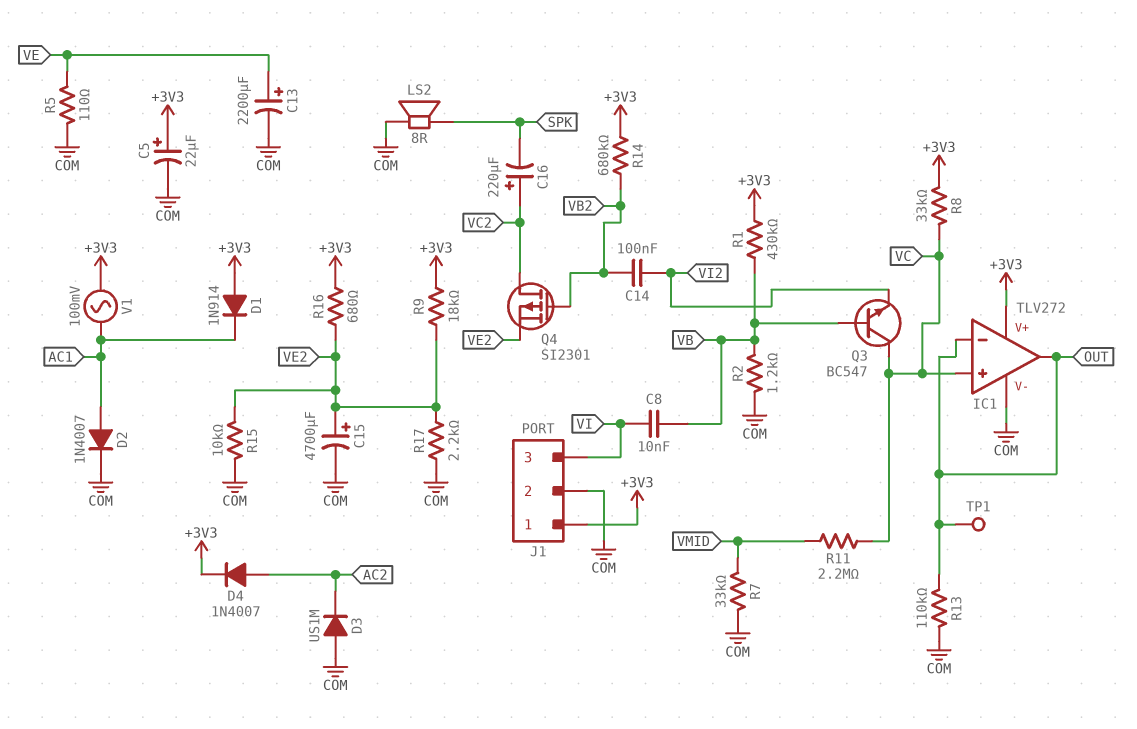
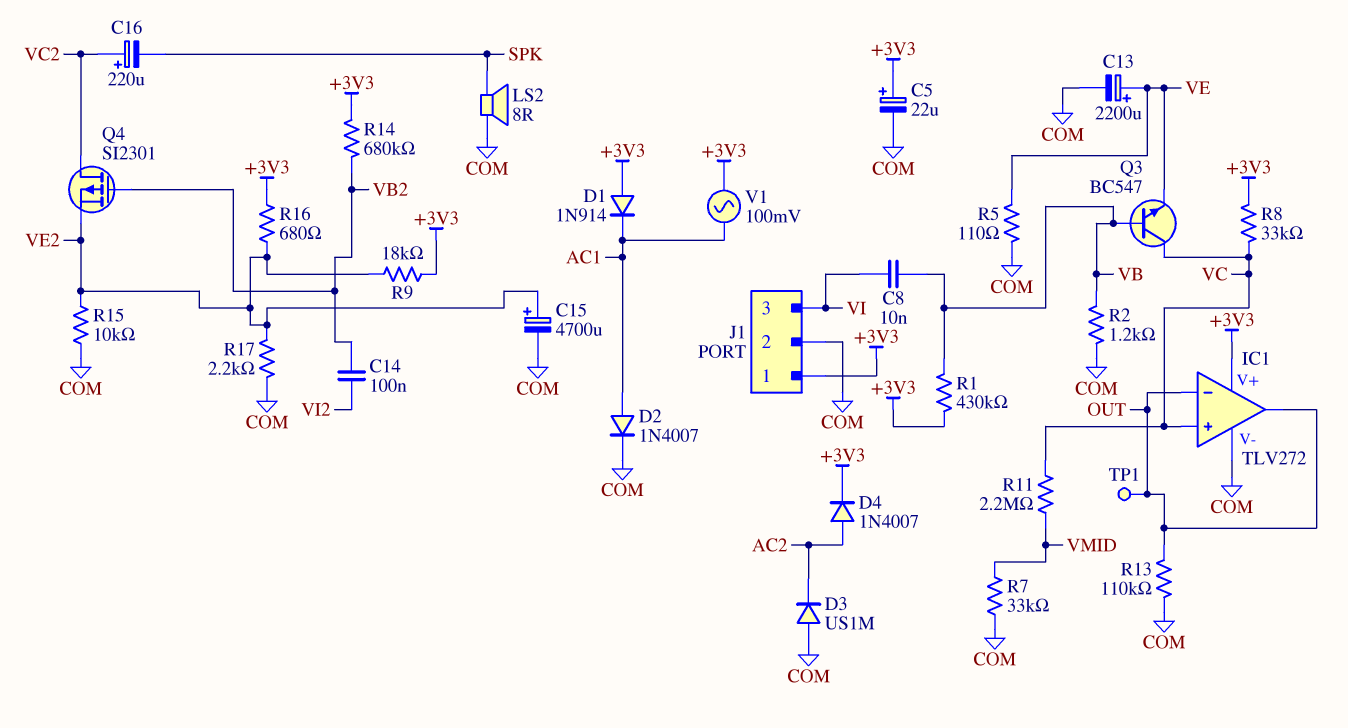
Q3: NPN BC547 (B VB, C VC, E VI2) -> NPN BC547 (B VB, C VC, E VE)

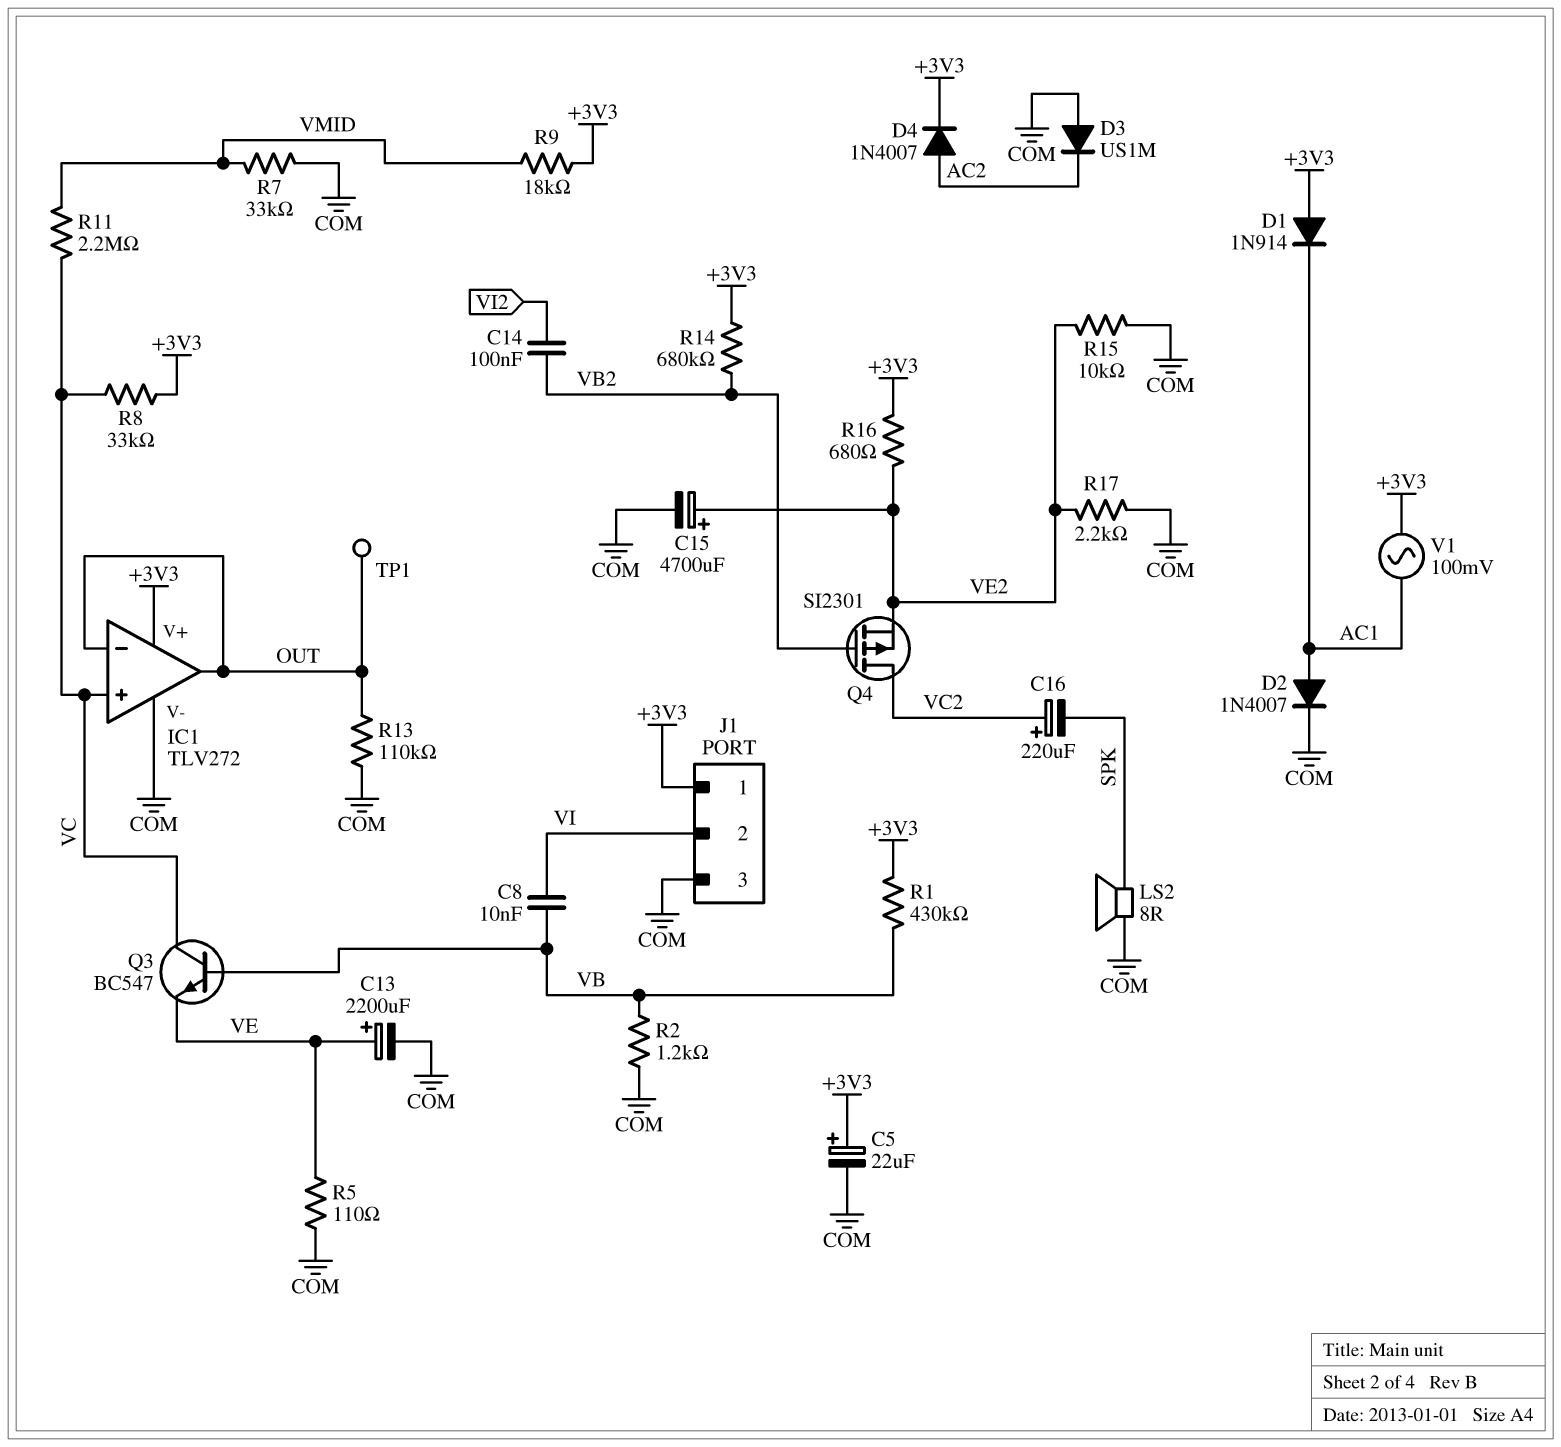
J1 pin 2: COM -> VI
J1 pin 3: VI -> COM
R9: 18k (+3V3, VE2) -> 18k (+3V3, VMID)

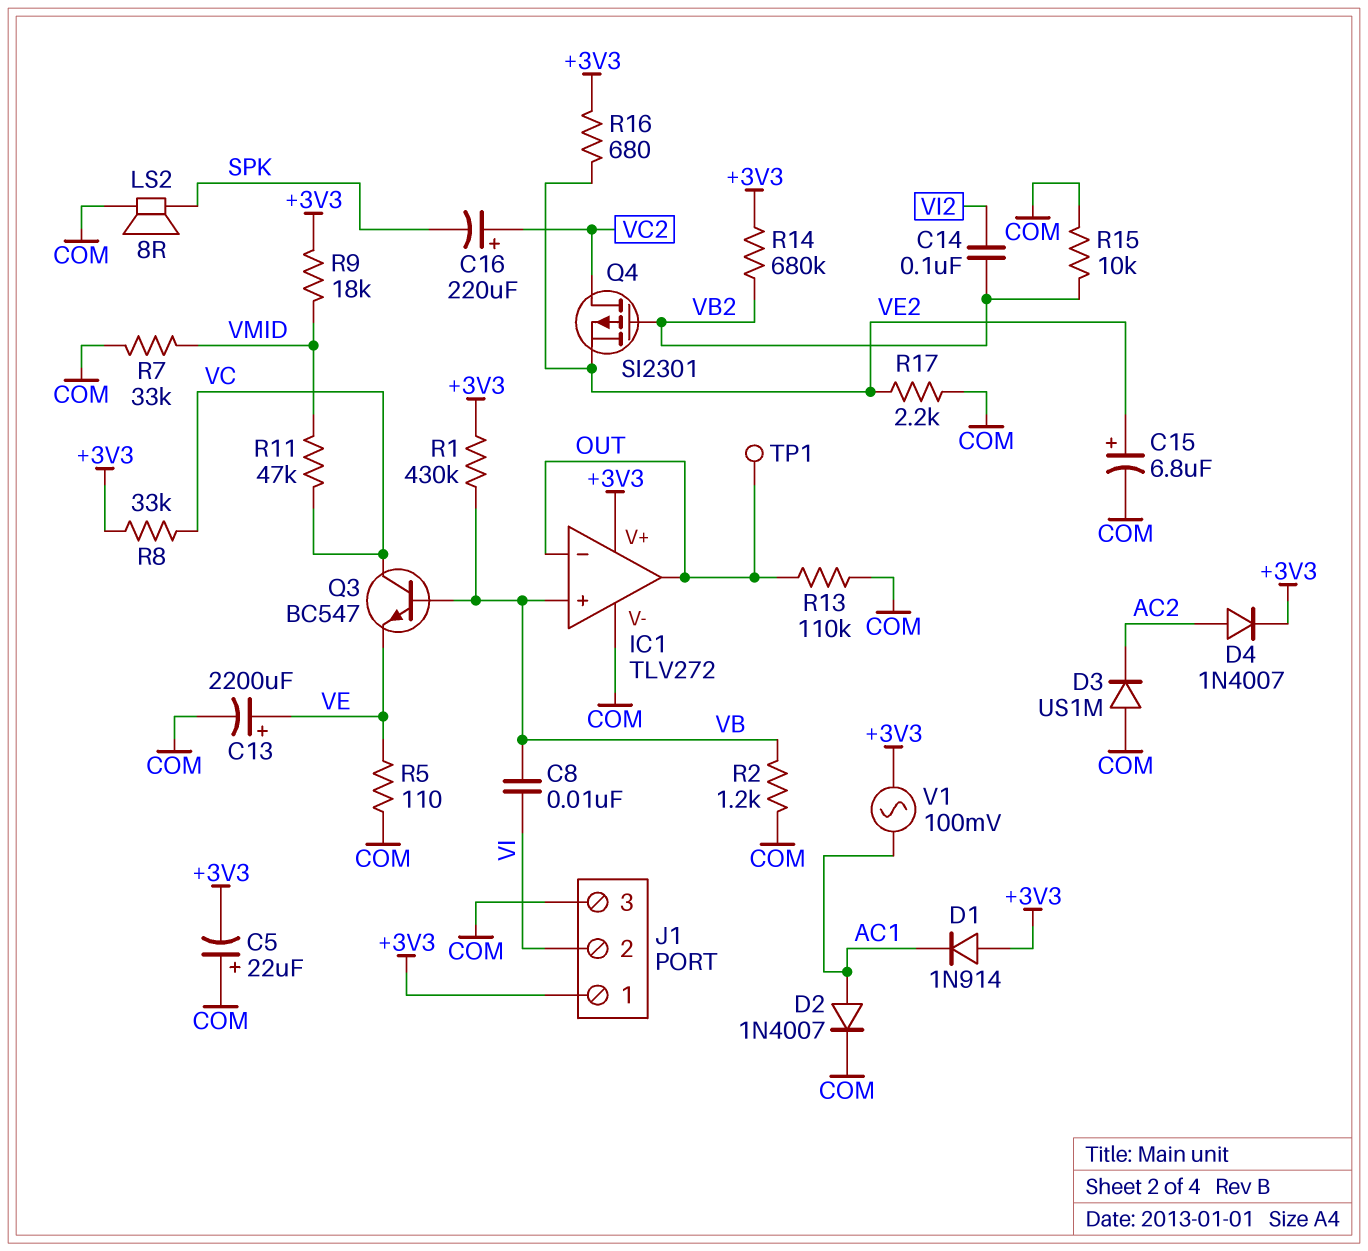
C5: 22uF (plus +3V3, minus COM) -> 22uF (plus COM, minus +3V3)
C15: 4700uF (plus VE2, minus COM) -> 6.8uF (plus VE2, minus COM)
IC1 pin in+: VC -> VB
R11: 2.2M (VC, VMID) -> 47k (VC, VMID)
R15: 10k (COM, VE2) -> 10k (COM, VB2)

